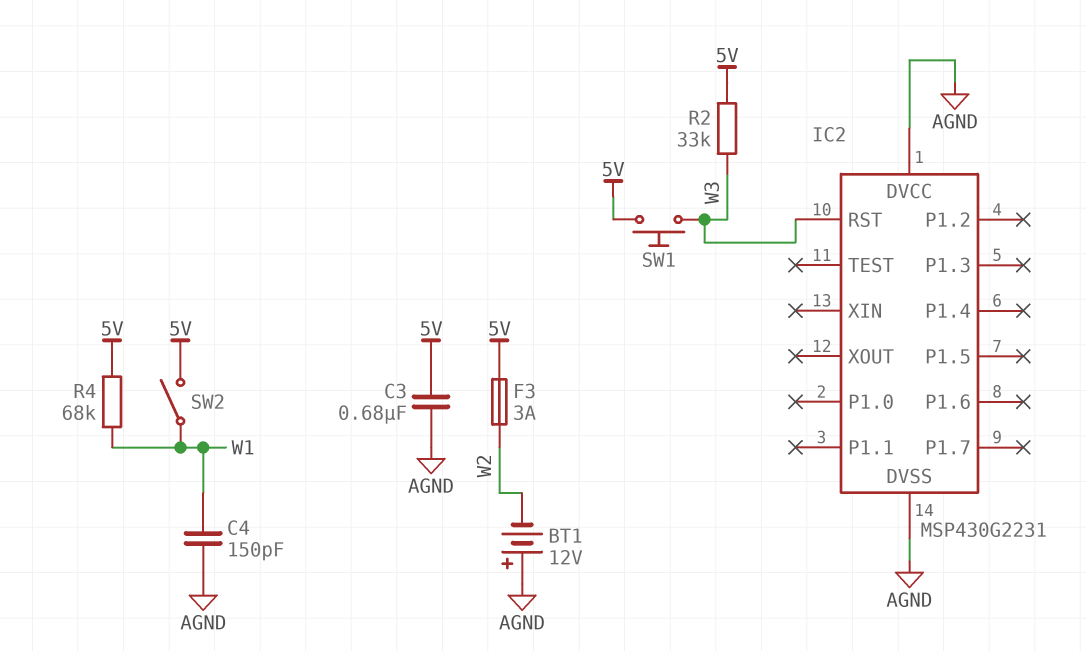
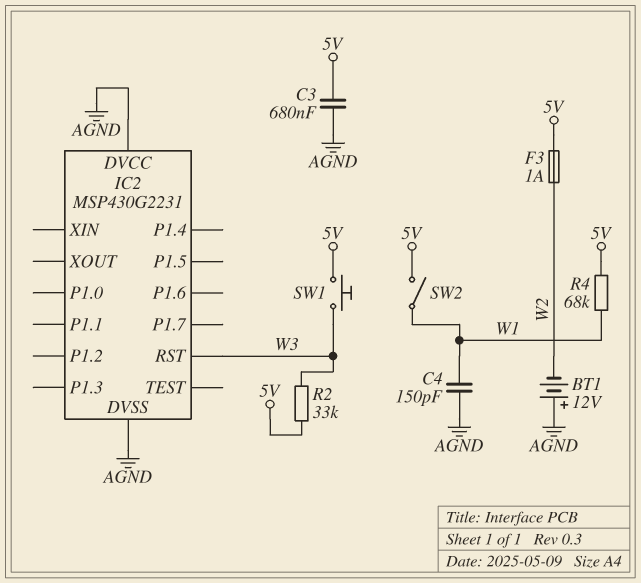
F3: 3A (5V, W2) -> 1A (5V, W2)

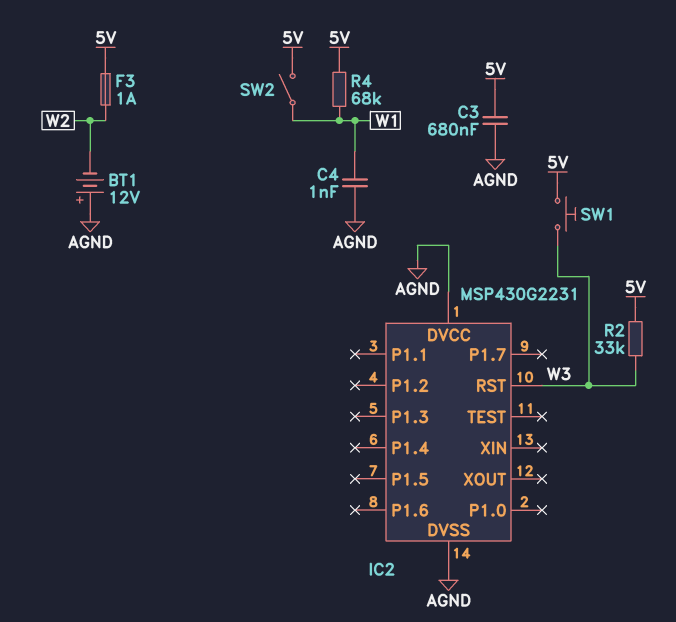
C4: 150pF (AGND, W1) -> 1nF (AGND, W1)

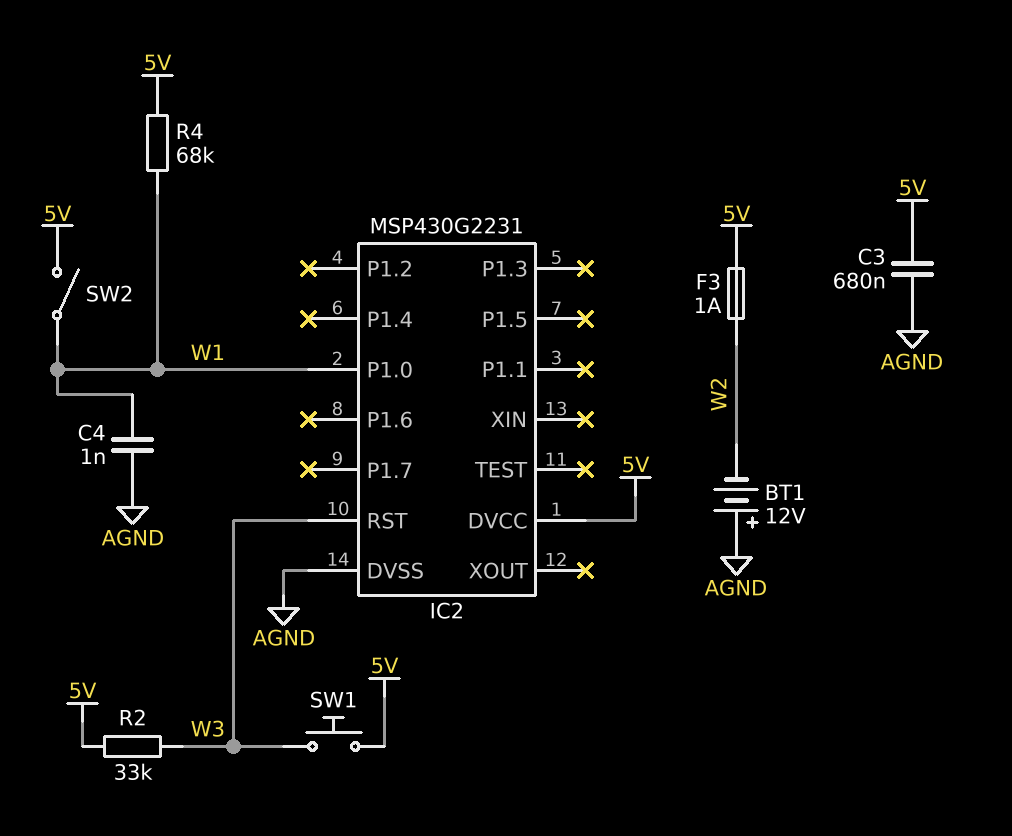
IC2 pin DVCC: AGND -> 5V
IC2 pin P1.0: none -> W1

